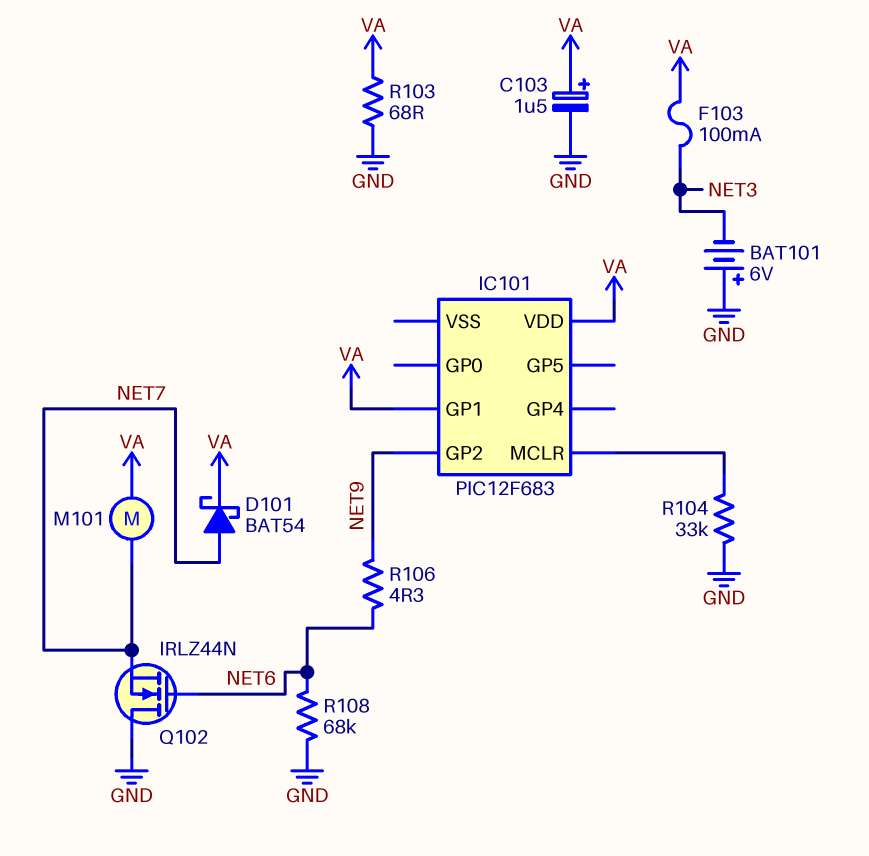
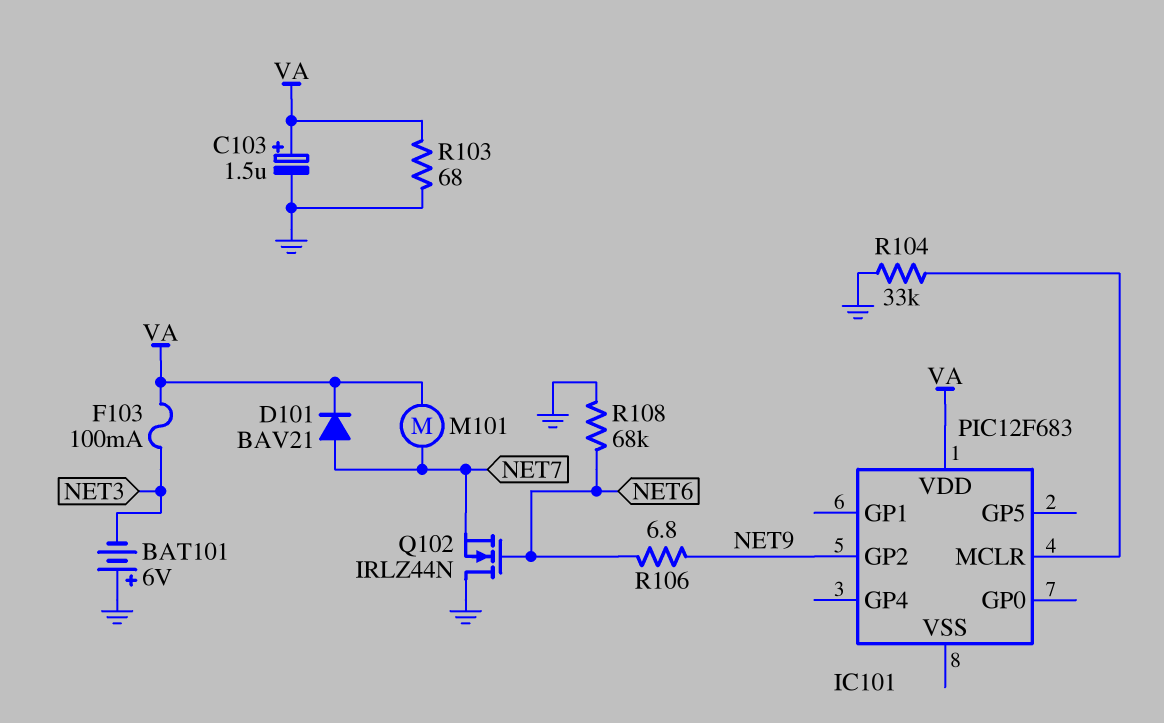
D101: schottky BAT54 (A NET7, K VA) -> diode BAV21 (A NET7, K VA)
IC101 pin GP1: VA -> none
R106: 4.3 (NET6, NET9) -> 6.8 (NET6, NET9)

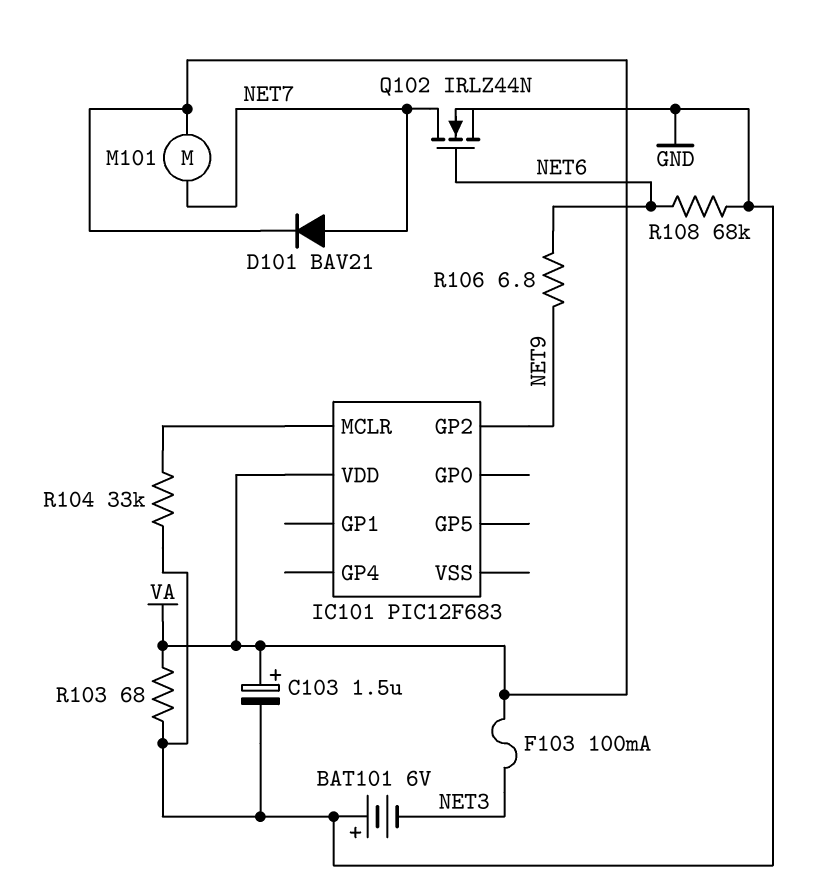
Q102: NMOS IRLZ44N (G NET6, D GND, S NET7) -> NMOS IRLZ44N (G NET6, D NET7, S GND)

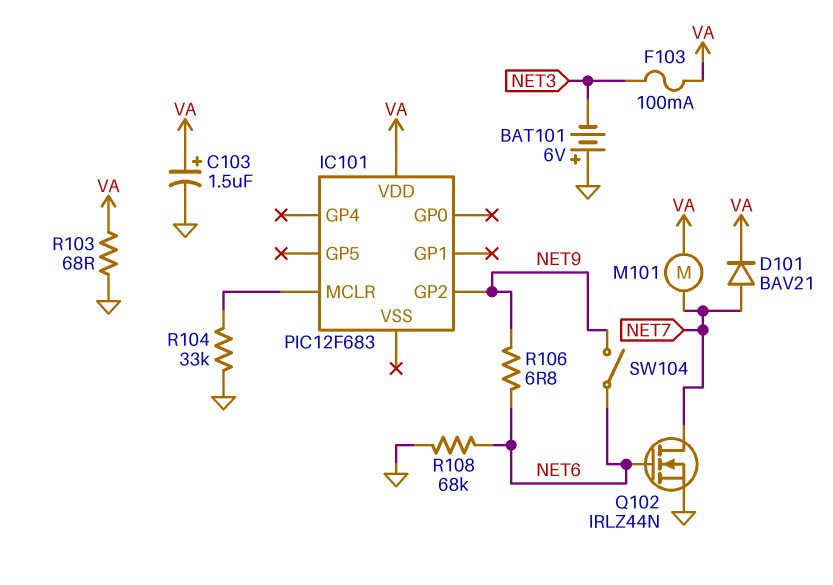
SW104: none -> switch (NET6, NET9)

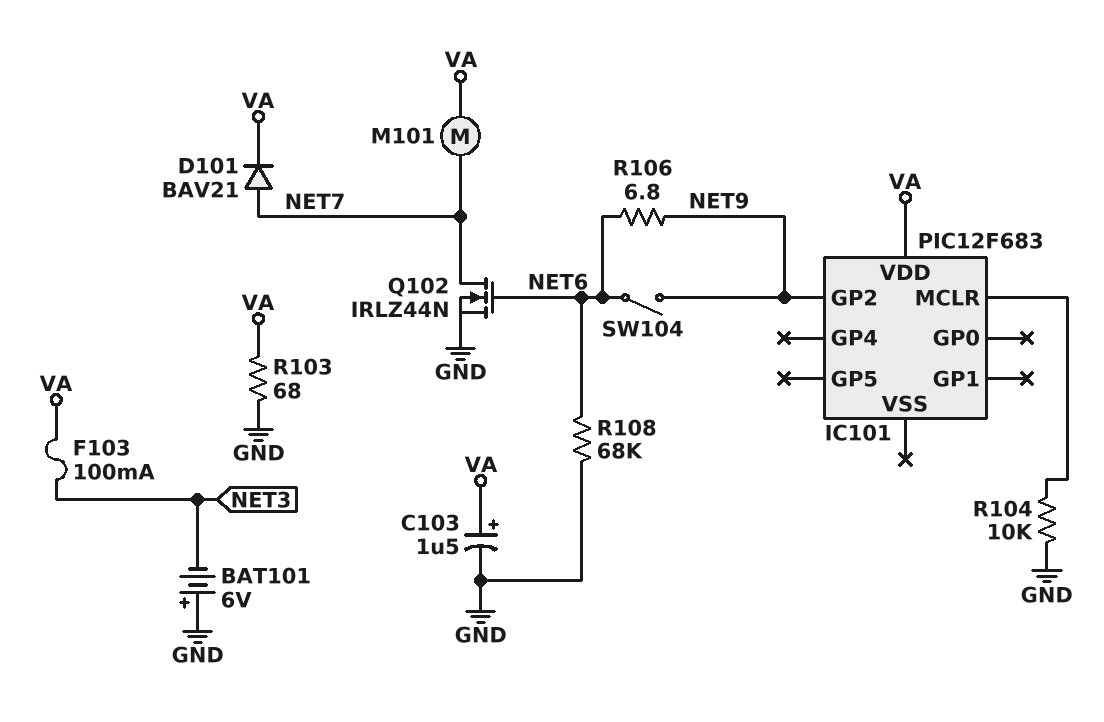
R104: 33k (GND, IC101/MCLR) -> 10k (GND, IC101/MCLR)

